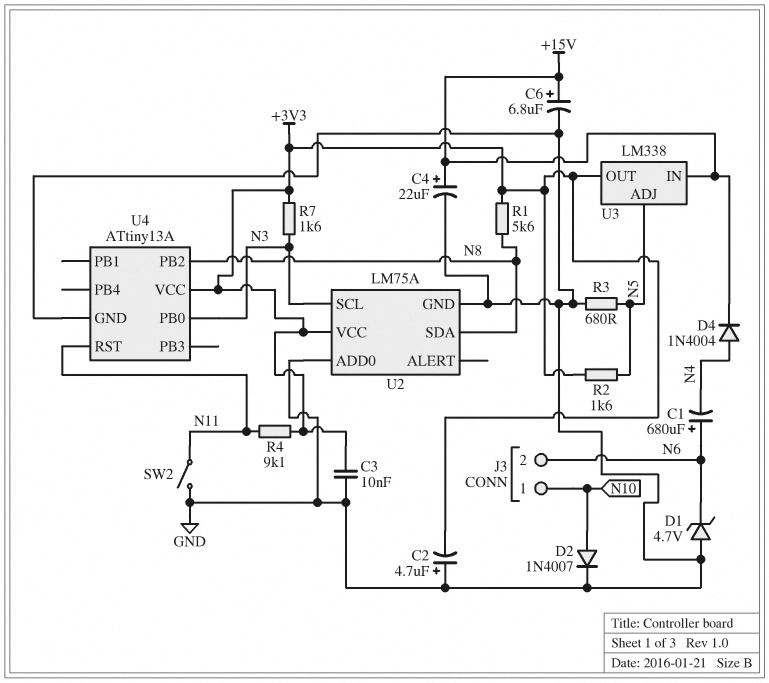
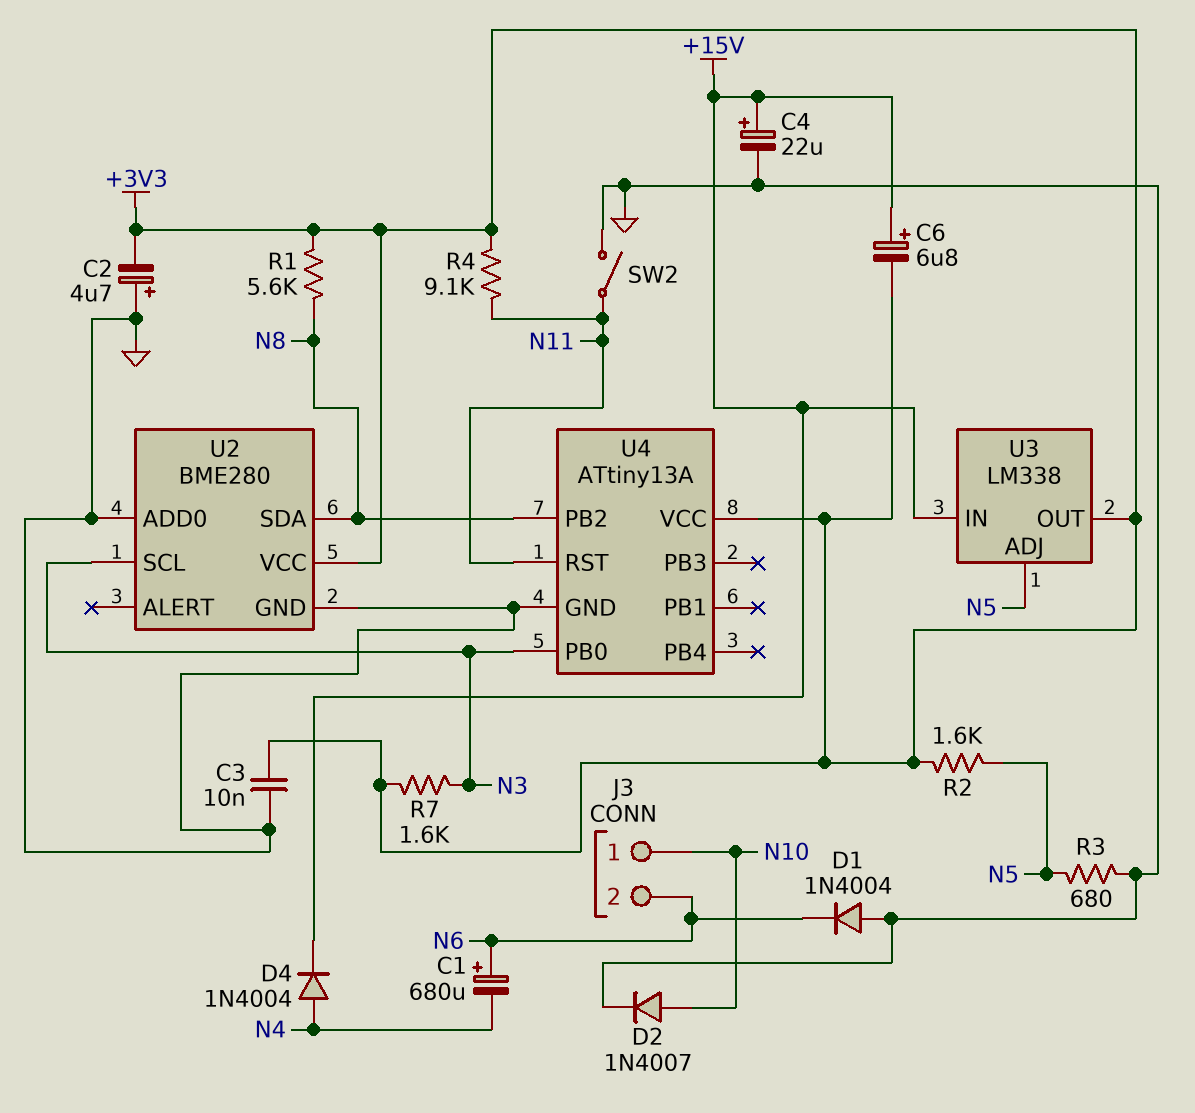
C6: 6.8uF (plus +15V, minus GND) -> 6.8uF (plus +15V, minus +3V3)
D1: zener 4.7V (A GND, K N6) -> diode 1N4004 (A GND, K N6)
U2: LM75A -> BME280

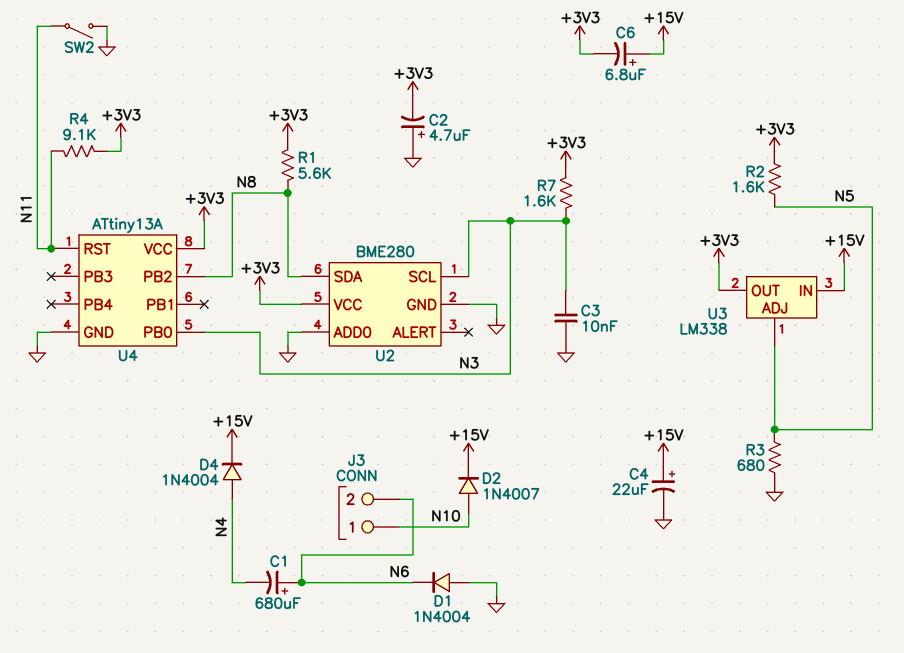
C3: 10nF (+3V3, GND) -> 10nF (GND, N3)
D2: diode 1N4007 (A N10, K GND) -> diode 1N4007 (A N10, K +15V)

